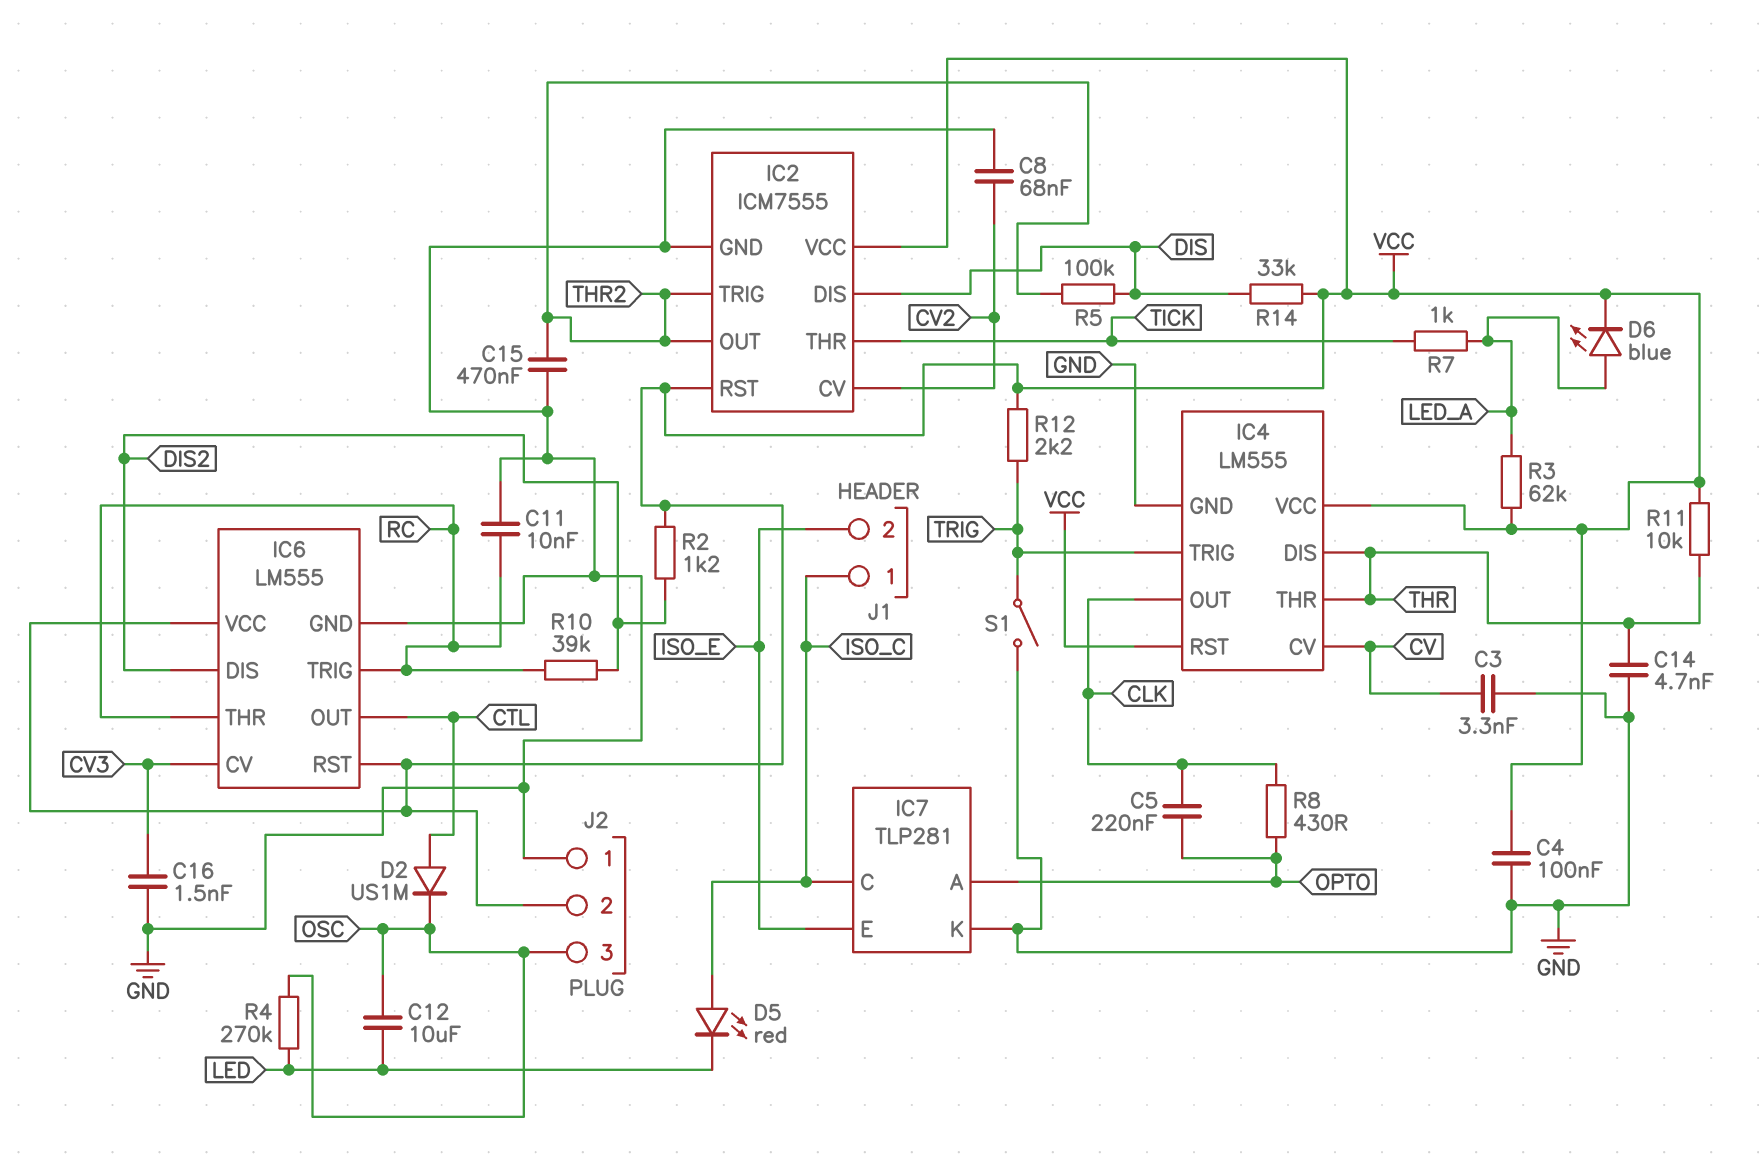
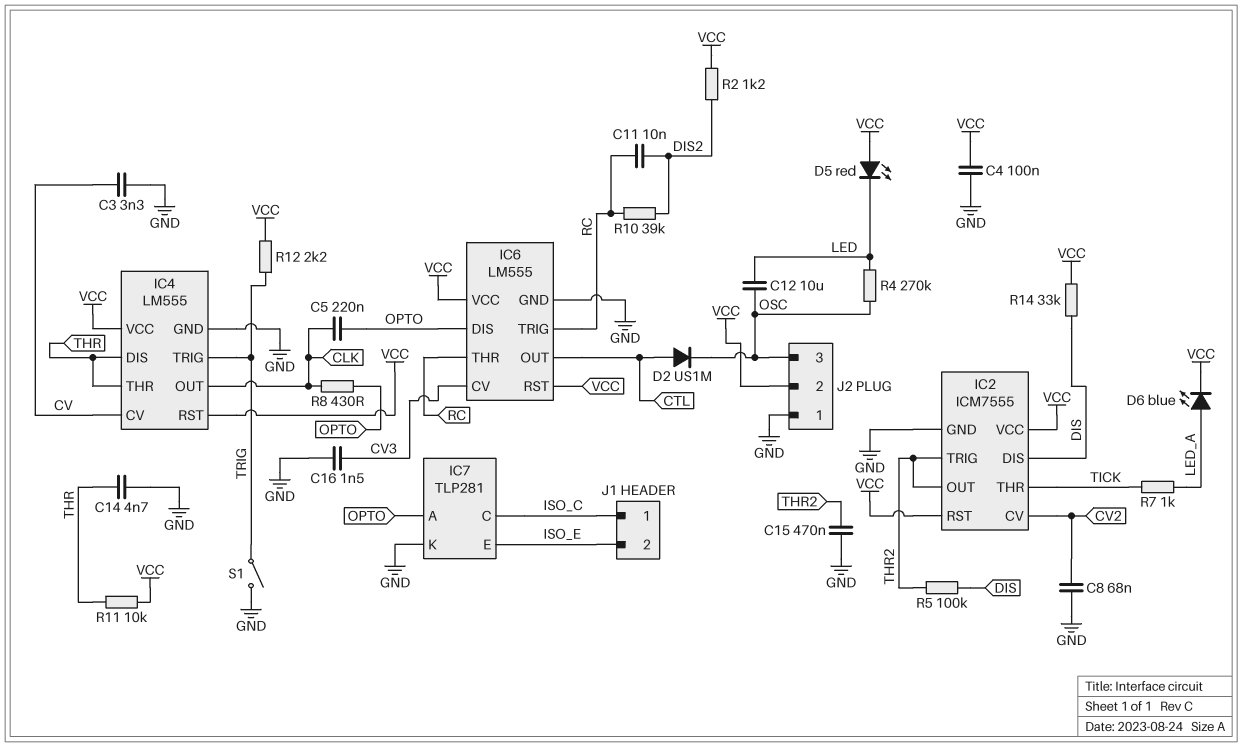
C11: 10nF (GND, RC) -> 10nF (DIS2, RC)
D5: LED red (A ISO_C, K LED) -> LED red (A VCC, K LED)
IC6 pin DIS: DIS2 -> OPTO
R3: 62k (LED_A, VCC) -> none

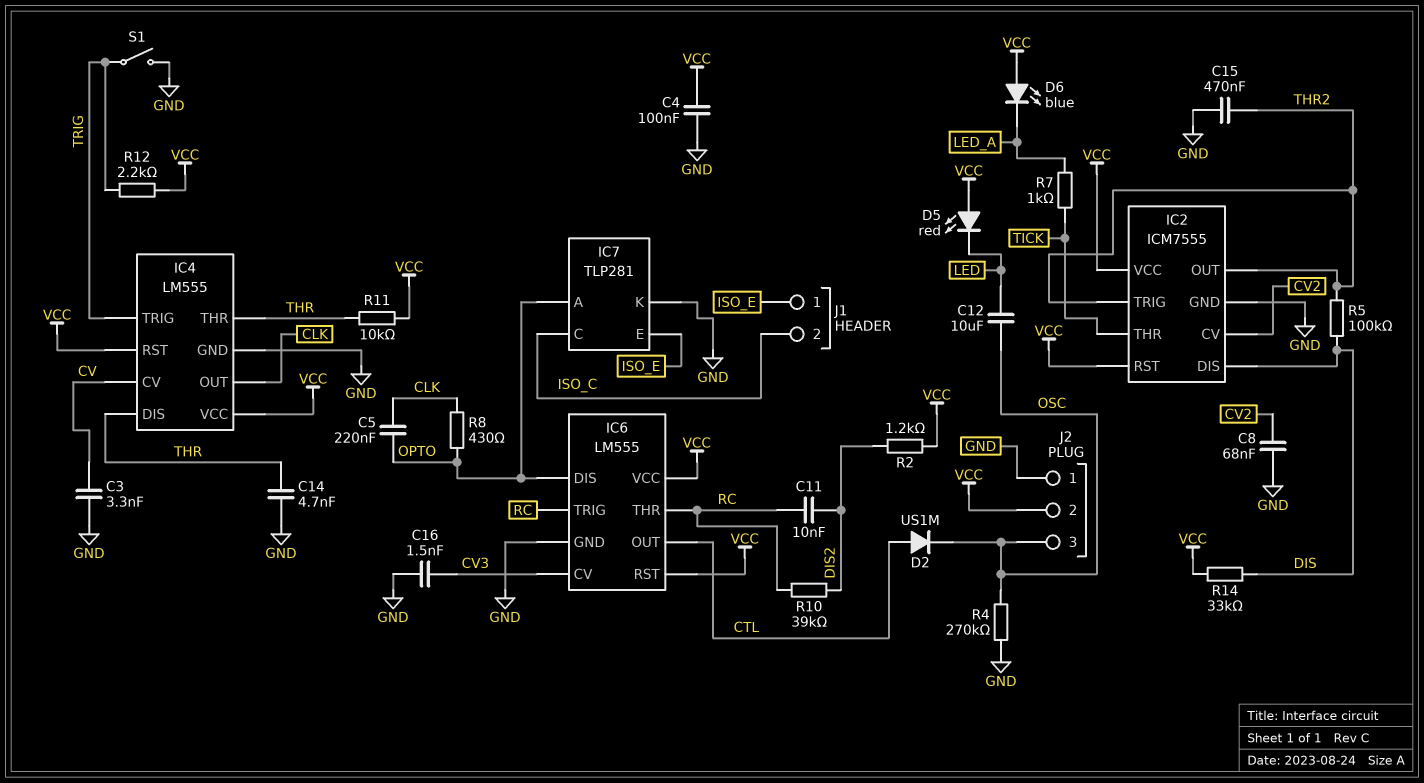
D6: LED blue (A LED_A, K VCC) -> LED blue (A VCC, K LED_A)
J1 pin 1: ISO_C -> ISO_E
J1 pin 2: ISO_E -> ISO_C
R4: 270k (LED, OSC) -> 270k (GND, OSC)

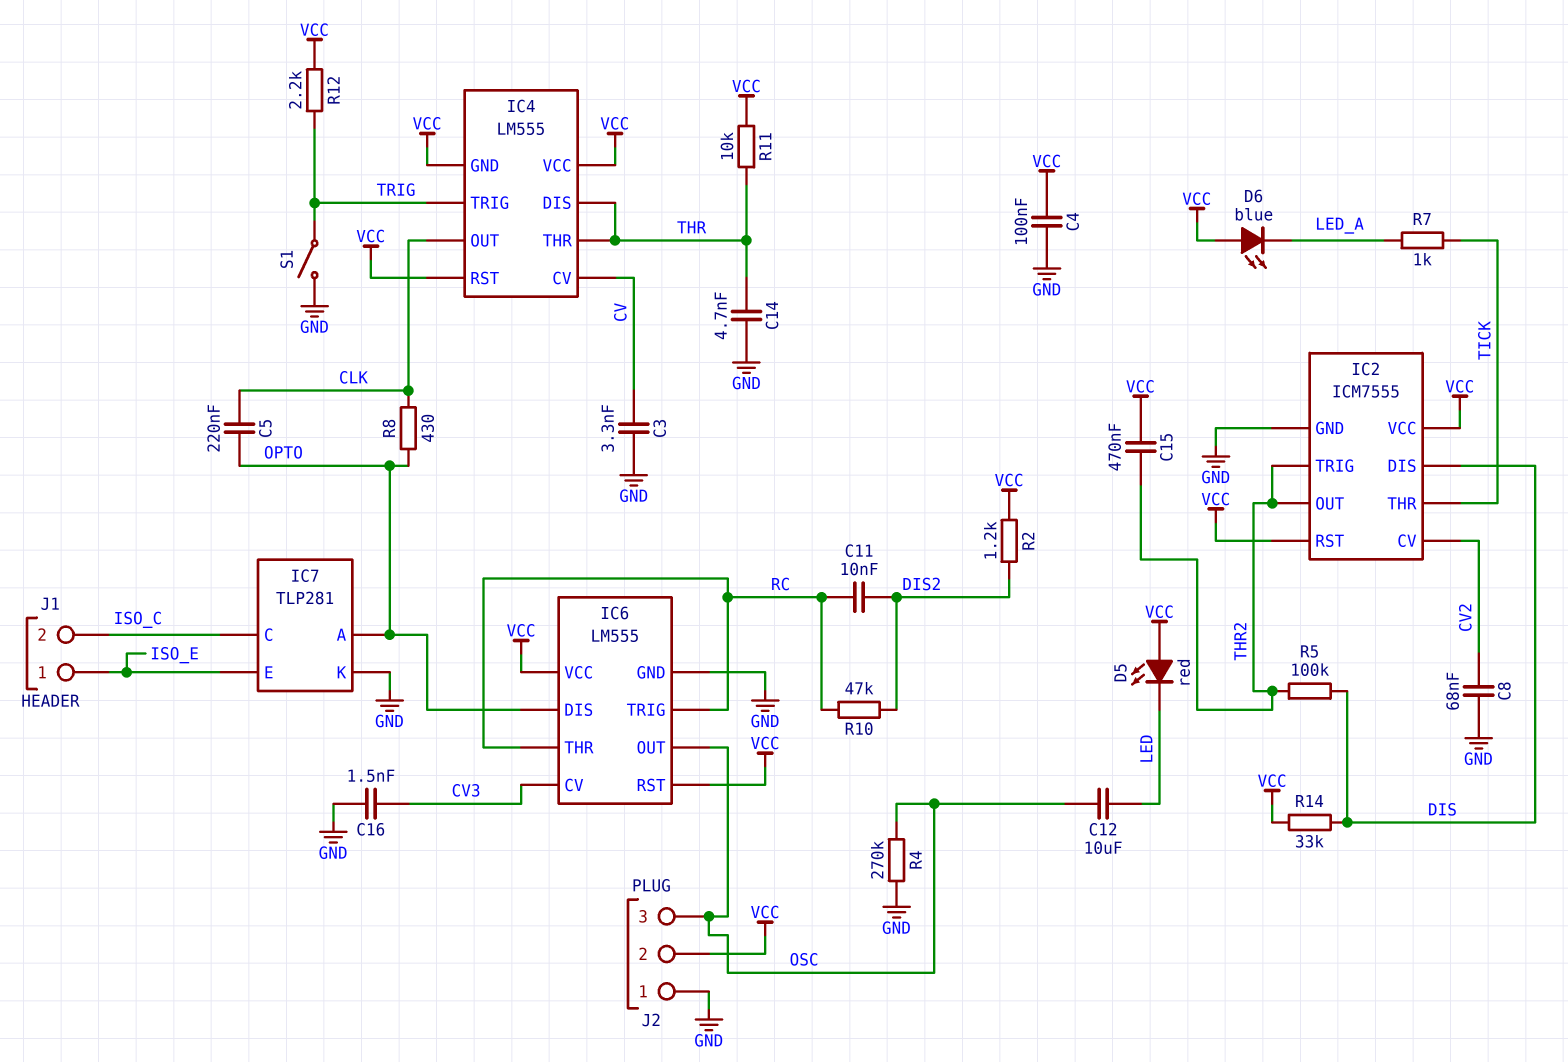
C15: 470nF (GND, THR2) -> 470nF (THR2, VCC)
D2: diode US1M (A CTL, K OSC) -> none
IC4 pin GND: GND -> VCC
IC6 pin OUT: CTL -> OSC
R10: 39k (DIS2, RC) -> 47k (DIS2, RC)

